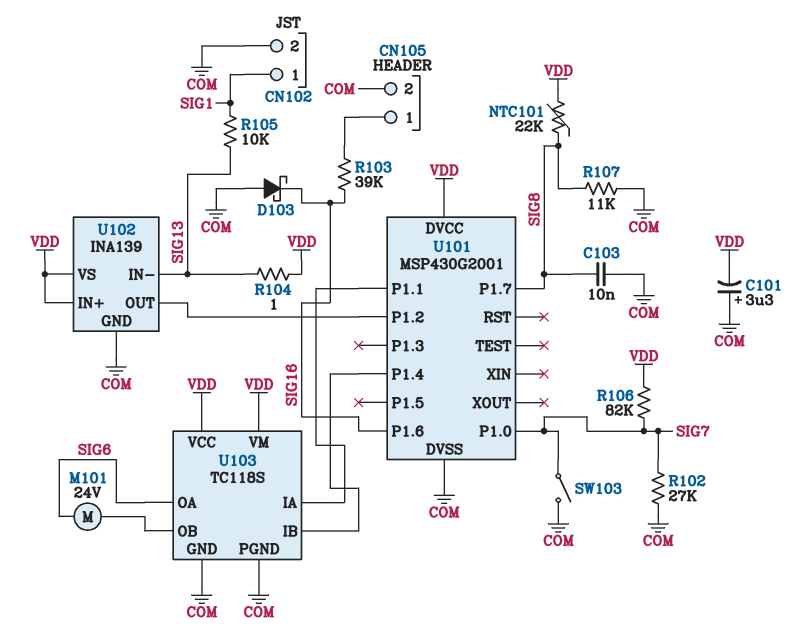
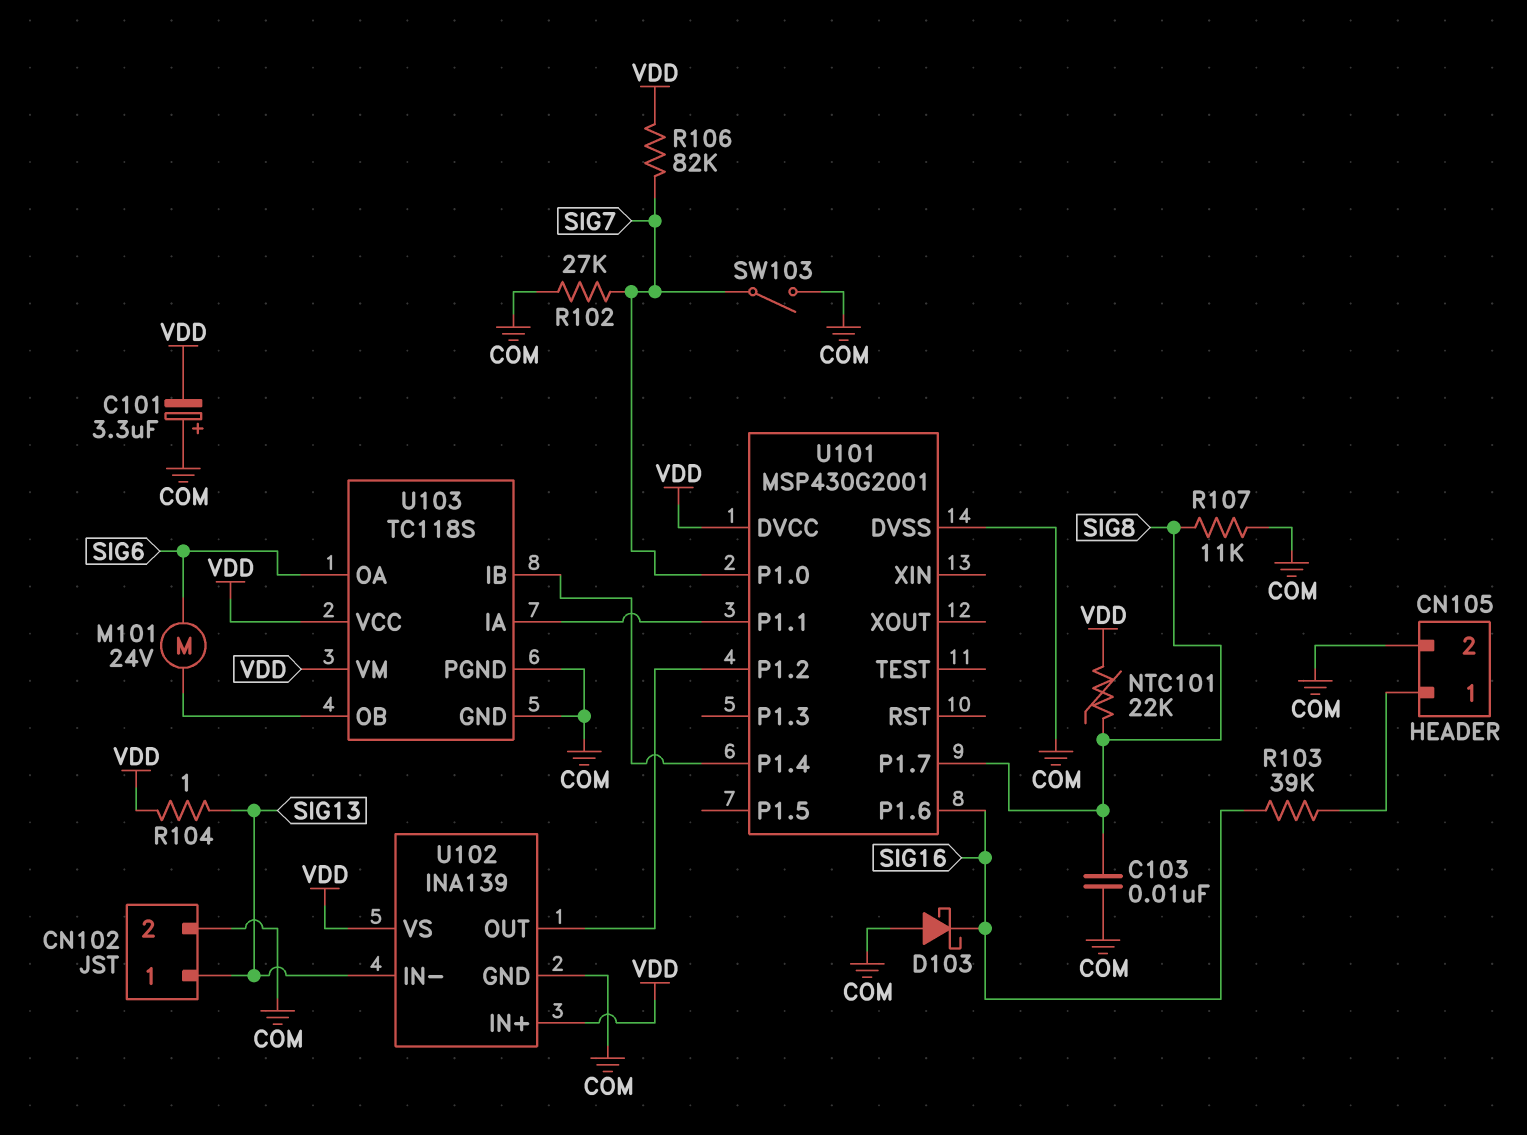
CN102 pin 1: SIG1 -> SIG13
R105: 10k (SIG1, SIG13) -> none

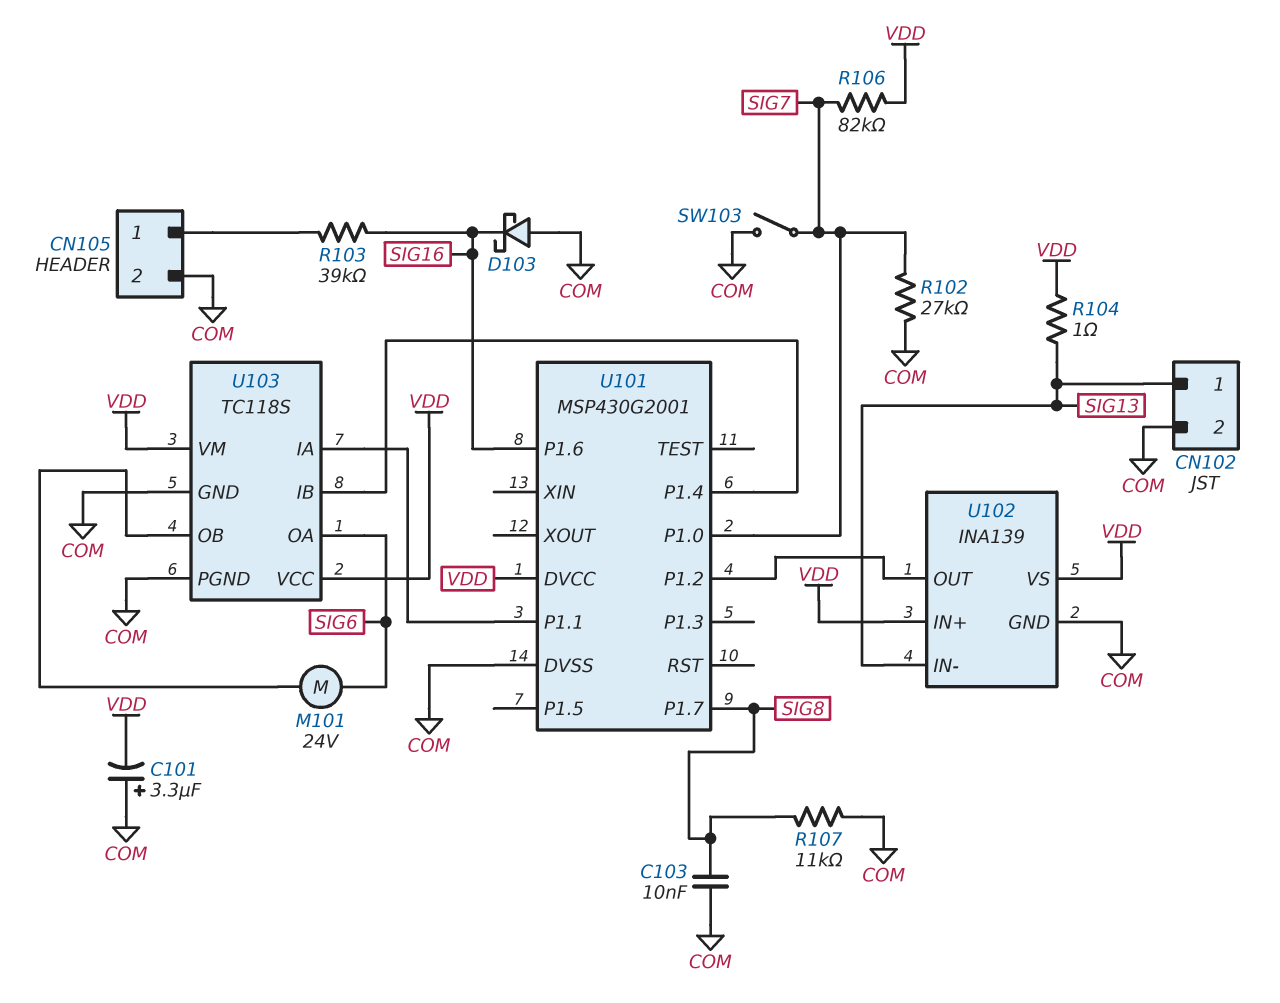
NTC101: 22k (SIG8, VDD) -> none

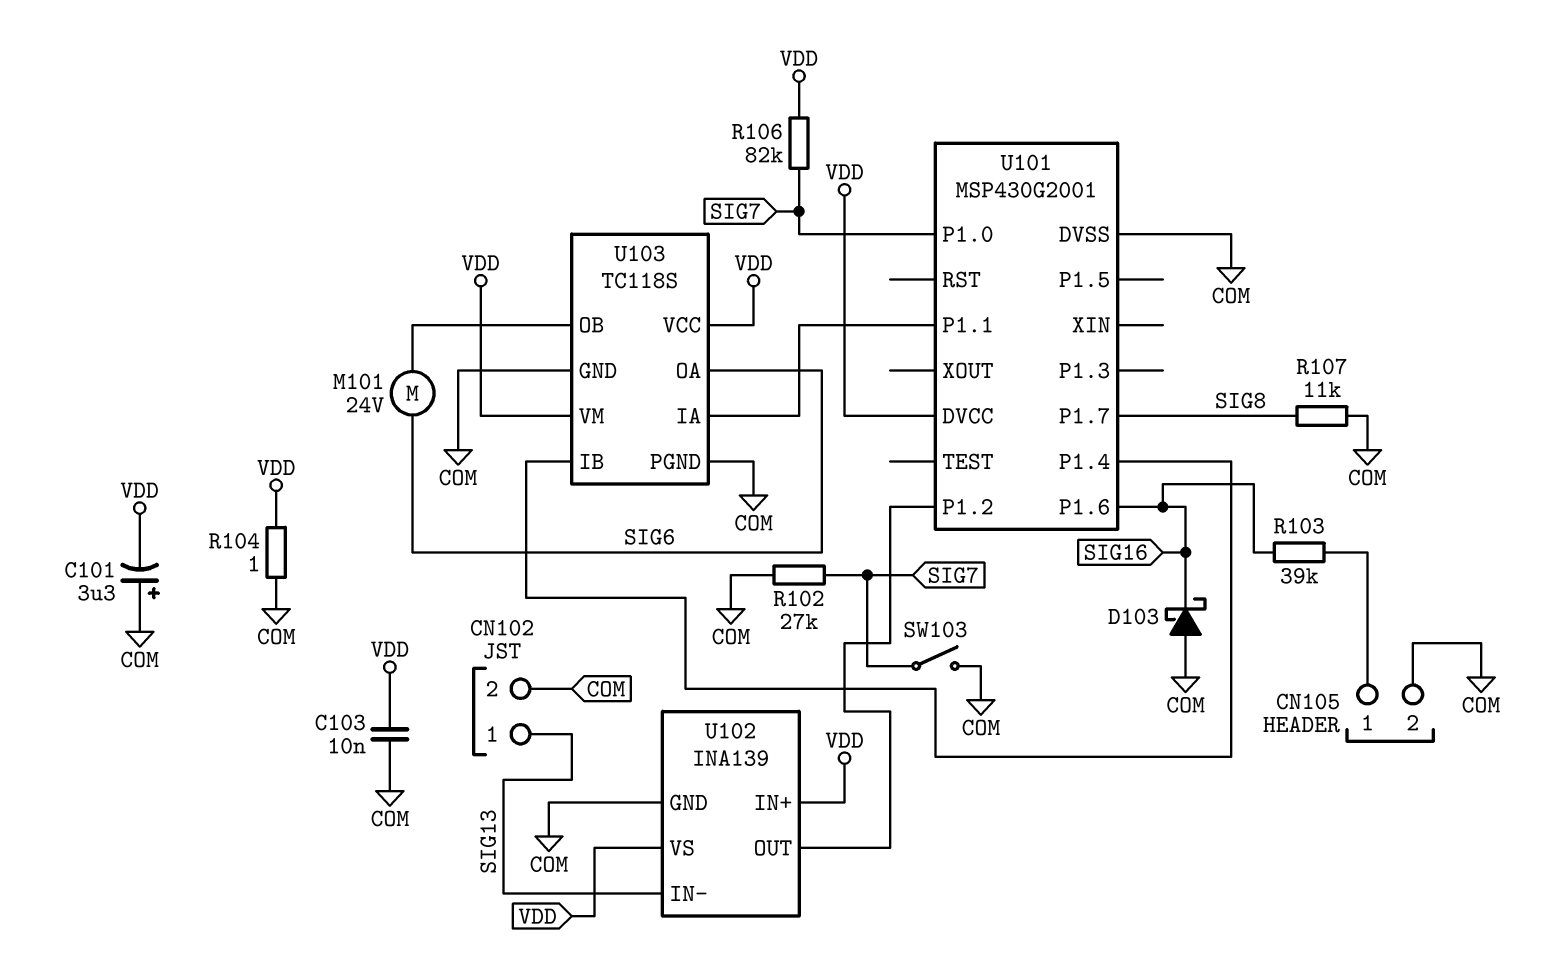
C103: 10nF (COM, SIG8) -> 10nF (COM, VDD)
R104: 1 (SIG13, VDD) -> 1 (COM, VDD)

